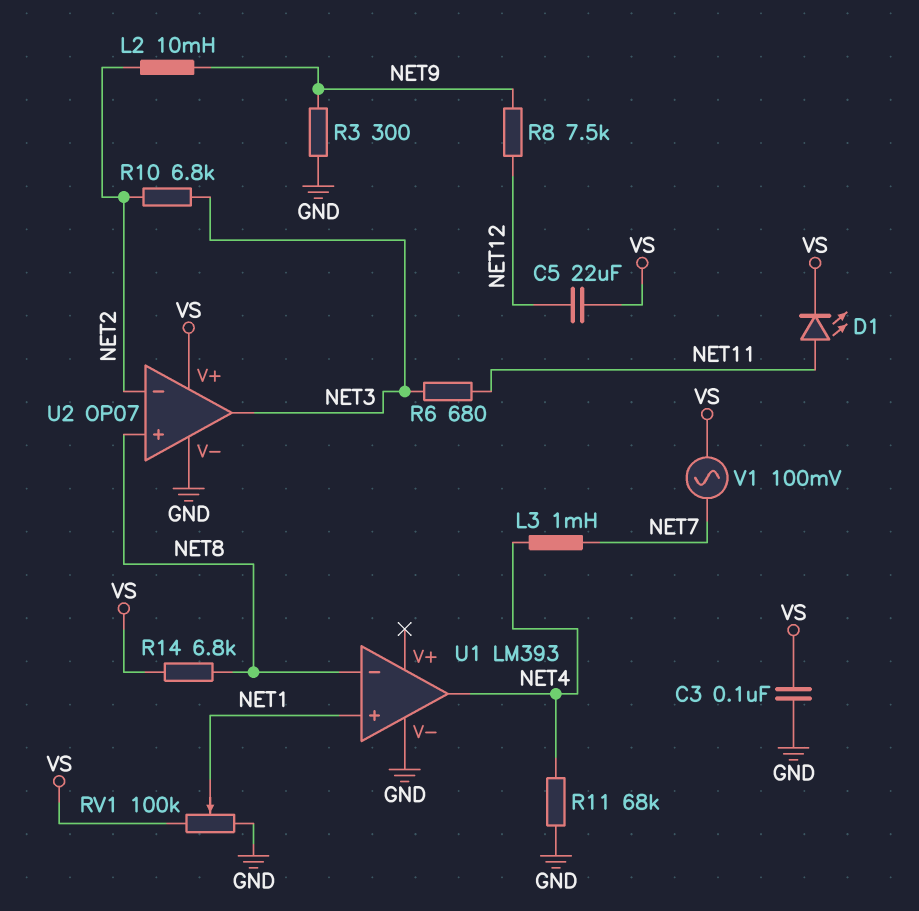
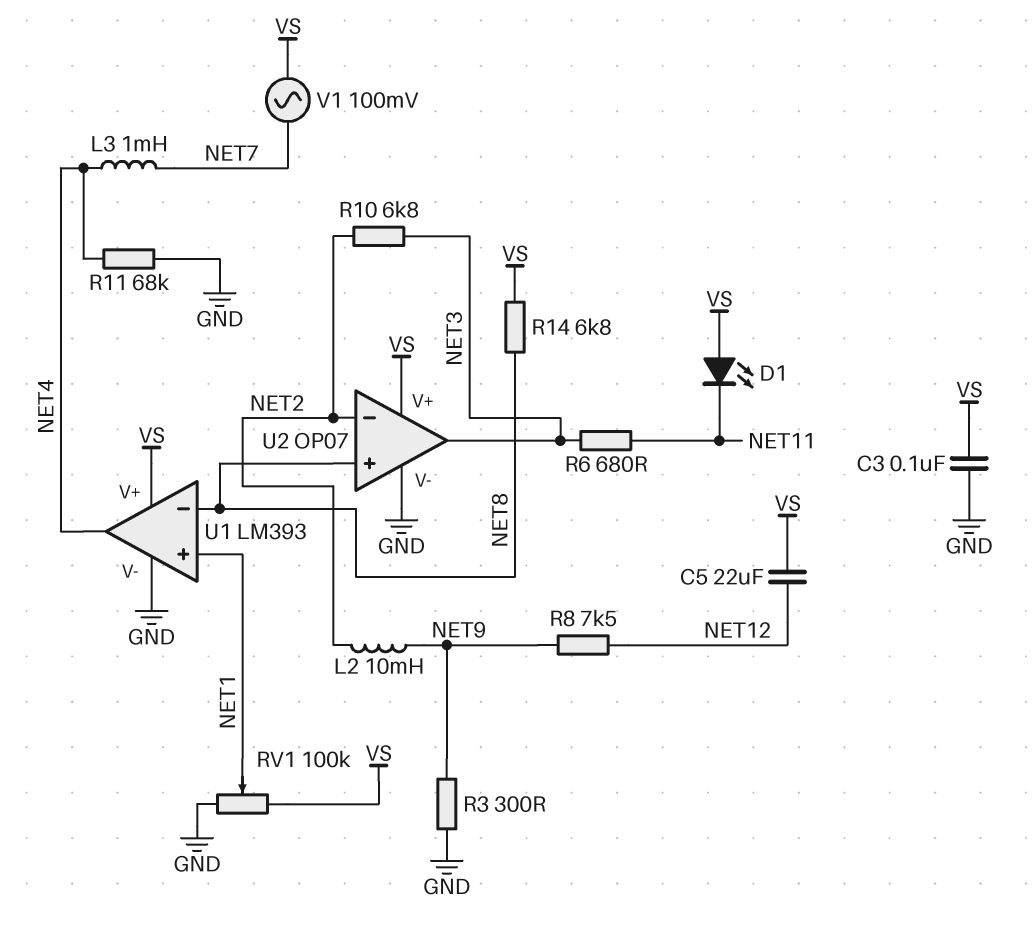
D1: LED (A NET11, K VS) -> LED (A VS, K NET11)
U1 pin V+: none -> VS

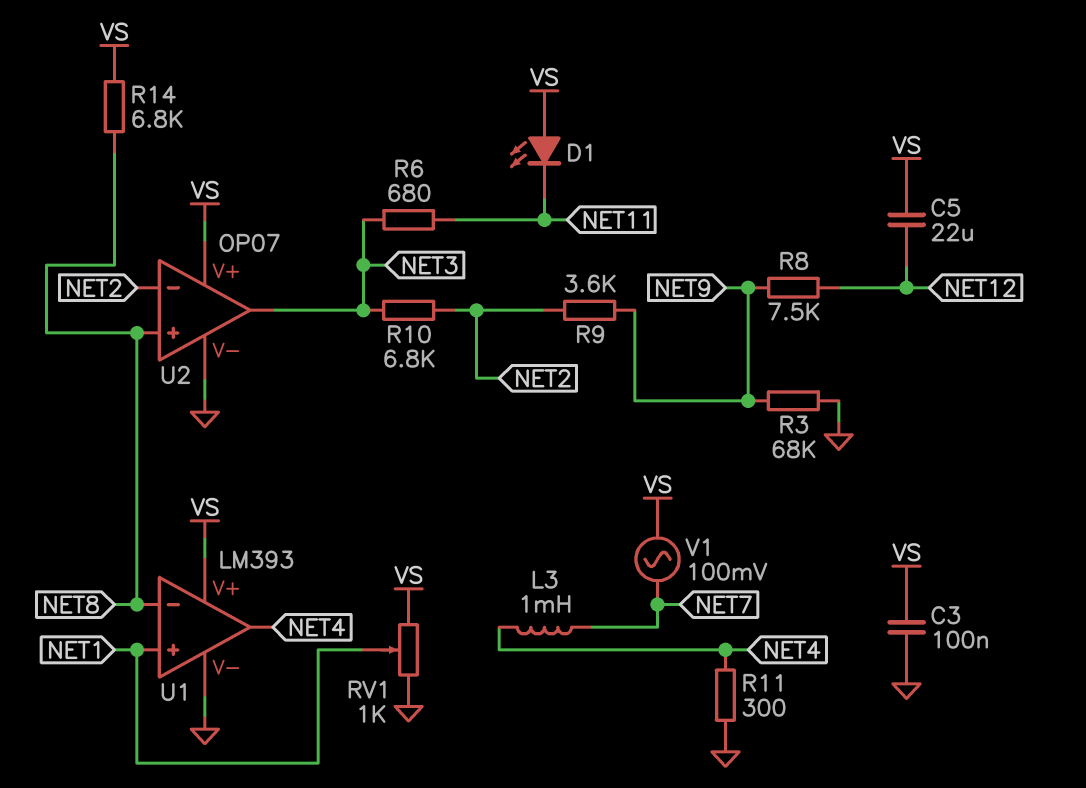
L2: 10mH (NET2, NET9) -> none
R3: 300 (GND, NET9) -> 68k (GND, NET9)
R9: none -> 3.6k (NET2, NET9)
R11: 68k (GND, NET4) -> 300 (GND, NET4)
RV1: 100k (GND, VS, wiper NET1) -> 1k (GND, VS, wiper NET1)

